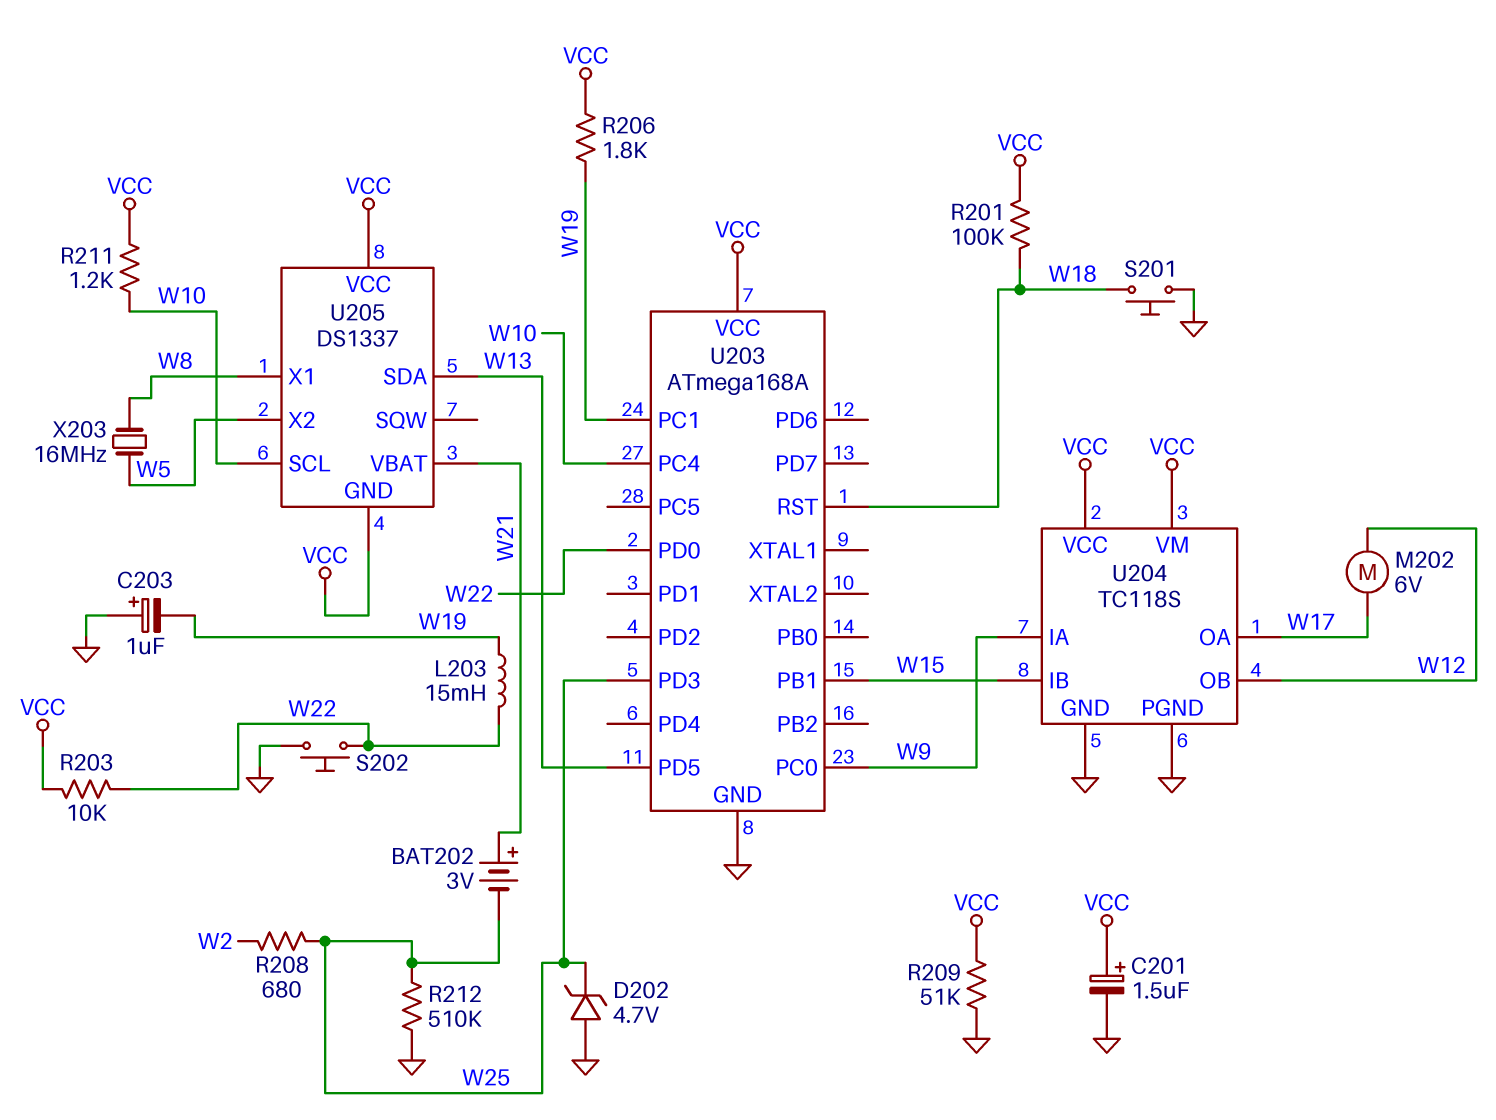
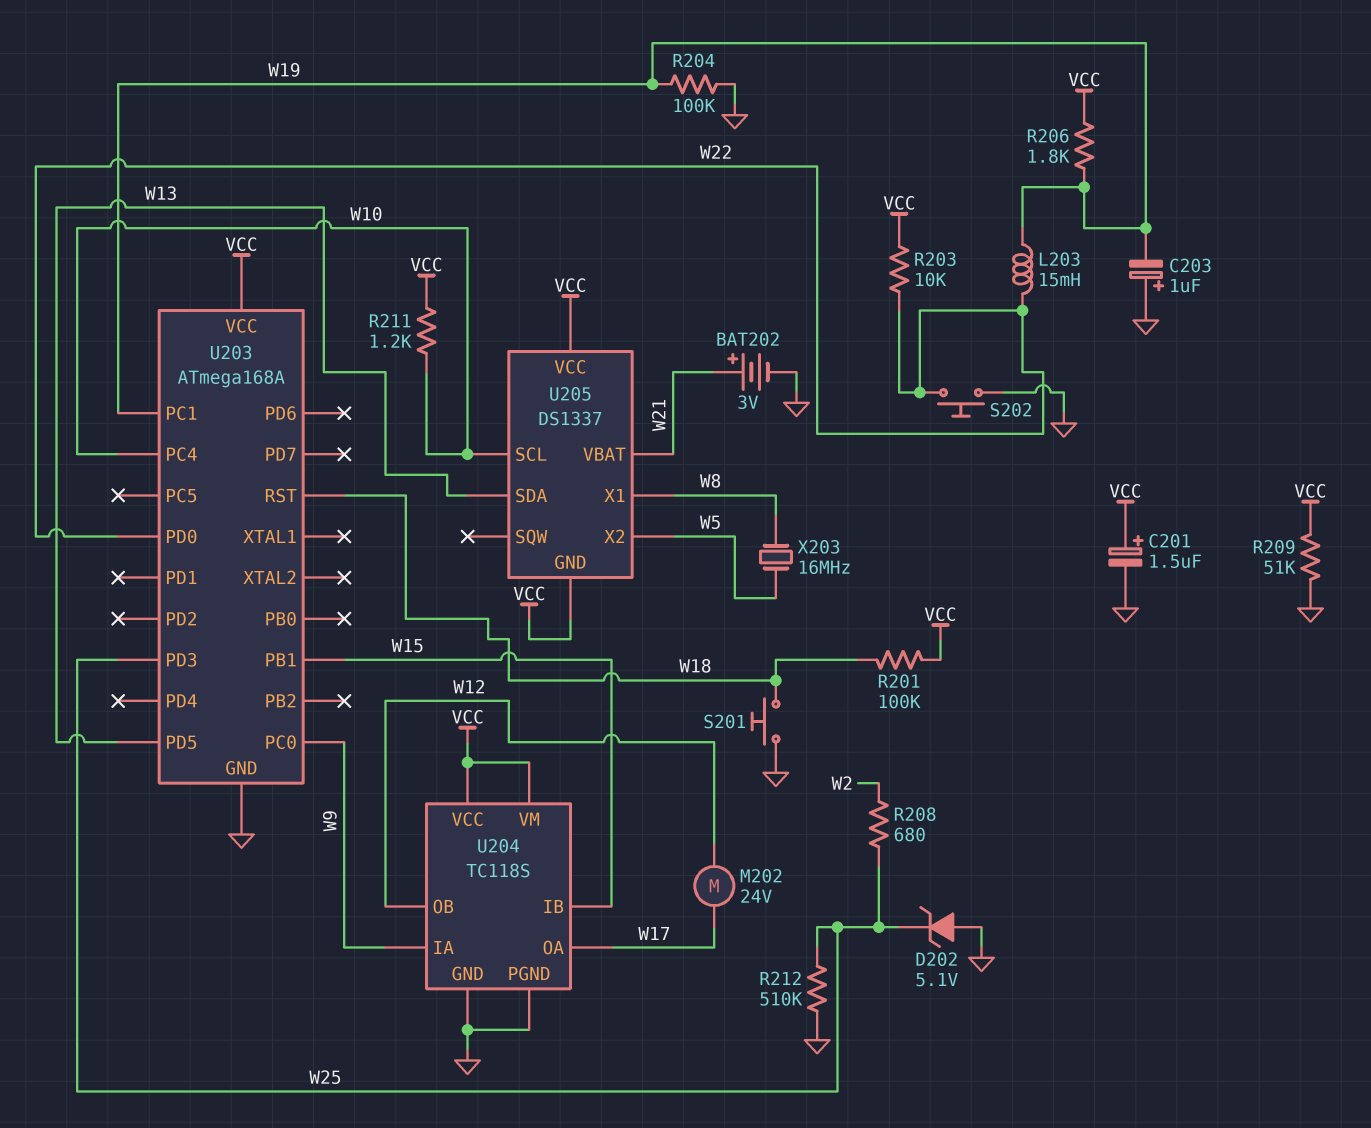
BAT202: 3V (plus W21, minus W25) -> 3V (plus W21, minus GND)
D202: zener 4.7V (A GND, K W25) -> zener 5.1V (A GND, K W25)
M202: motor 6V (W12, W17) -> motor 24V (W12, W17)
R204: none -> 100k (GND, W19)

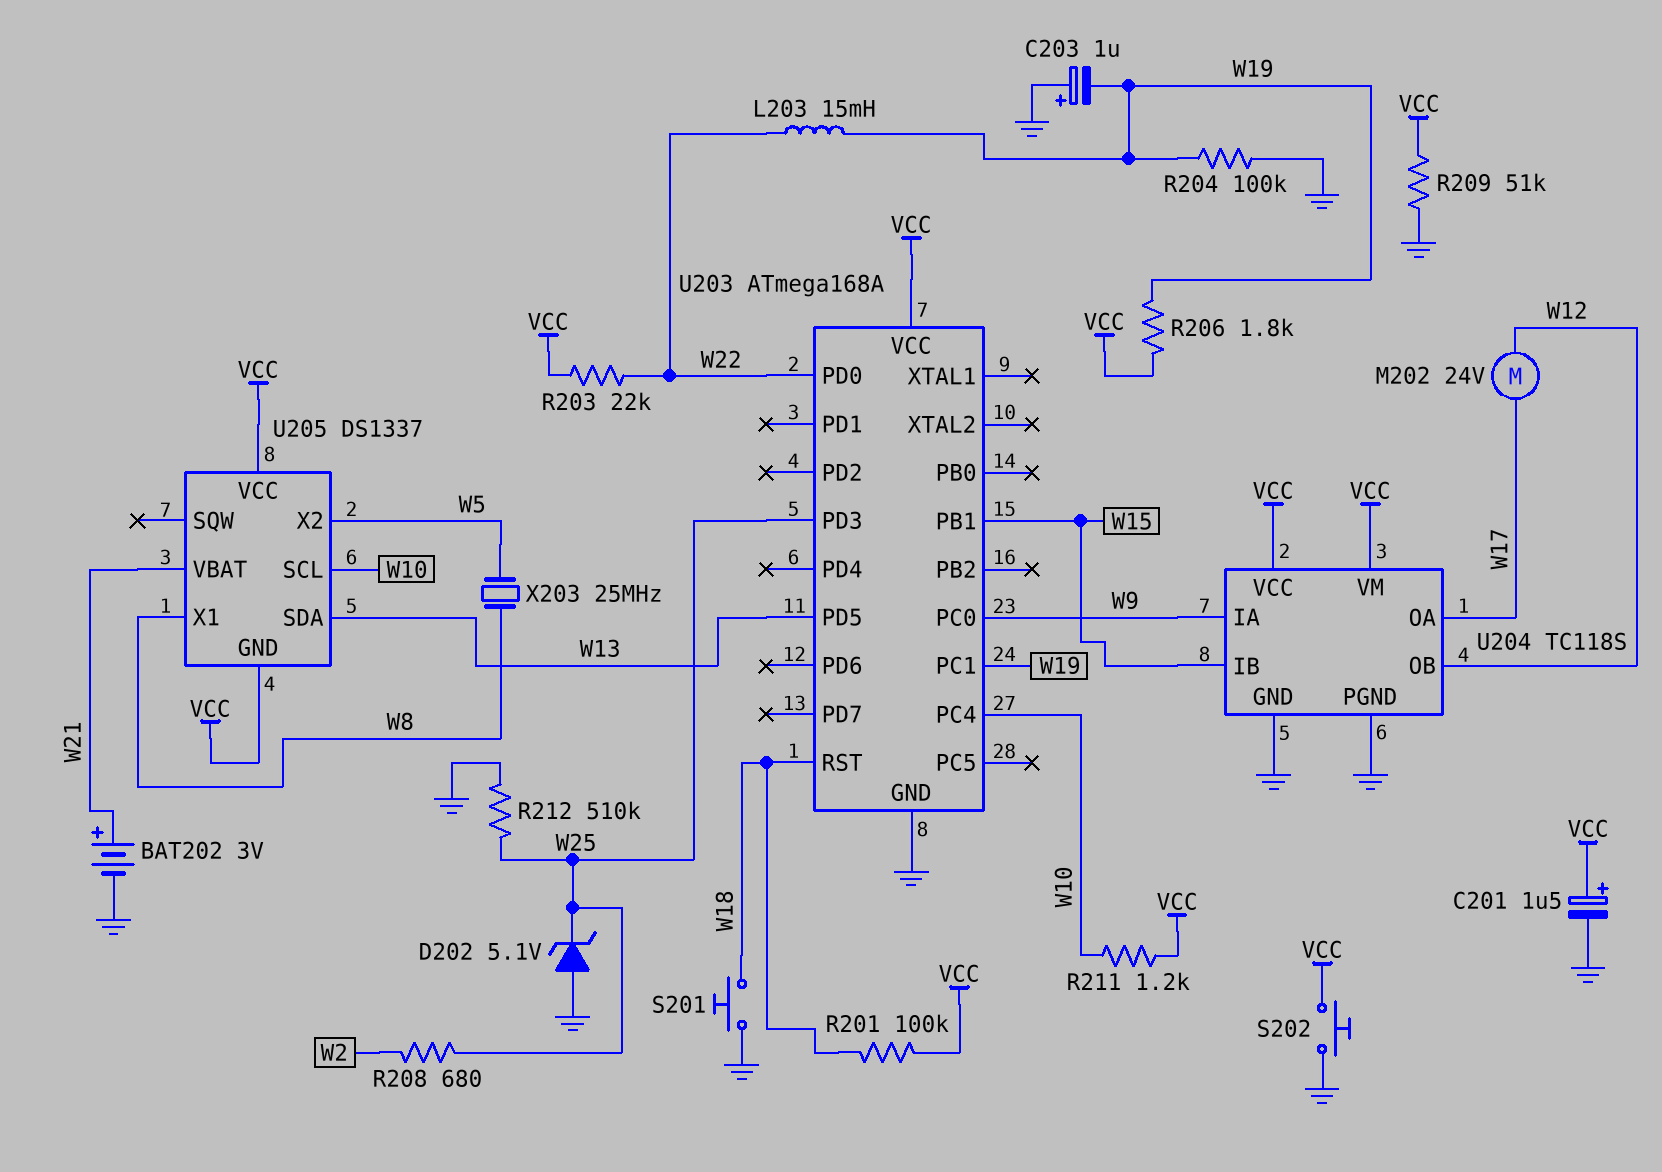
R203: 10k (VCC, W22) -> 22k (VCC, W22)
S202: button (GND, W22) -> button (GND, VCC)
X203: 16MHz (W5, W8) -> 25MHz (W5, W8)

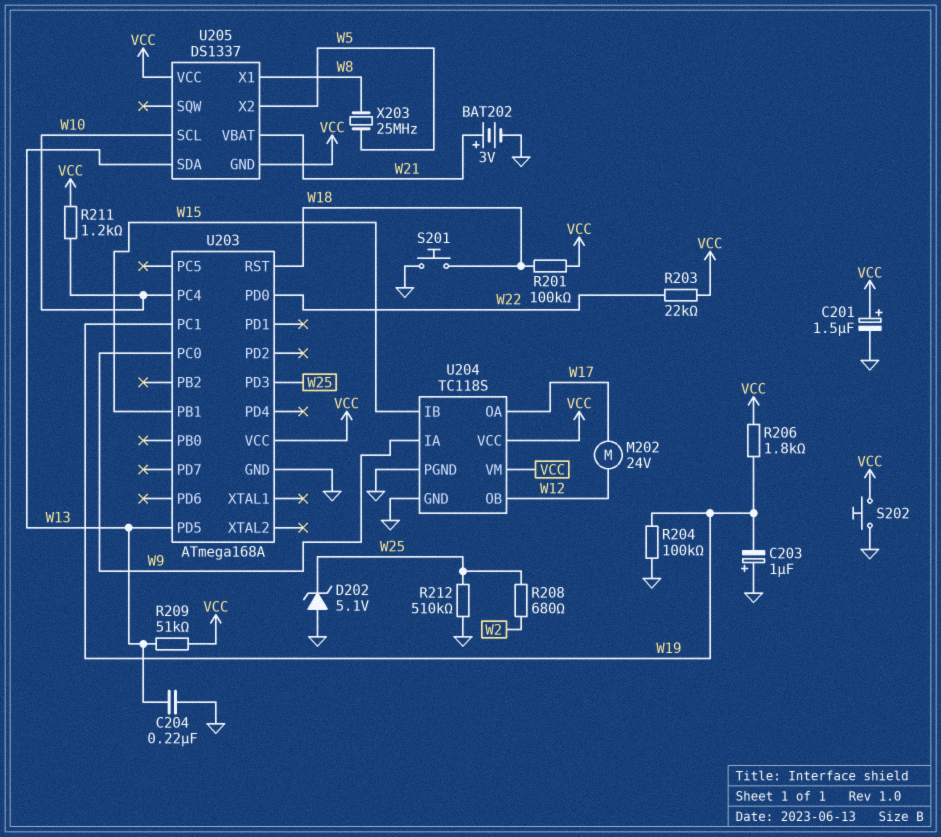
C204: none -> 220nF (GND, W13)
L203: 15mH (W19, W22) -> none
R209: 51k (GND, VCC) -> 51k (VCC, W13)

